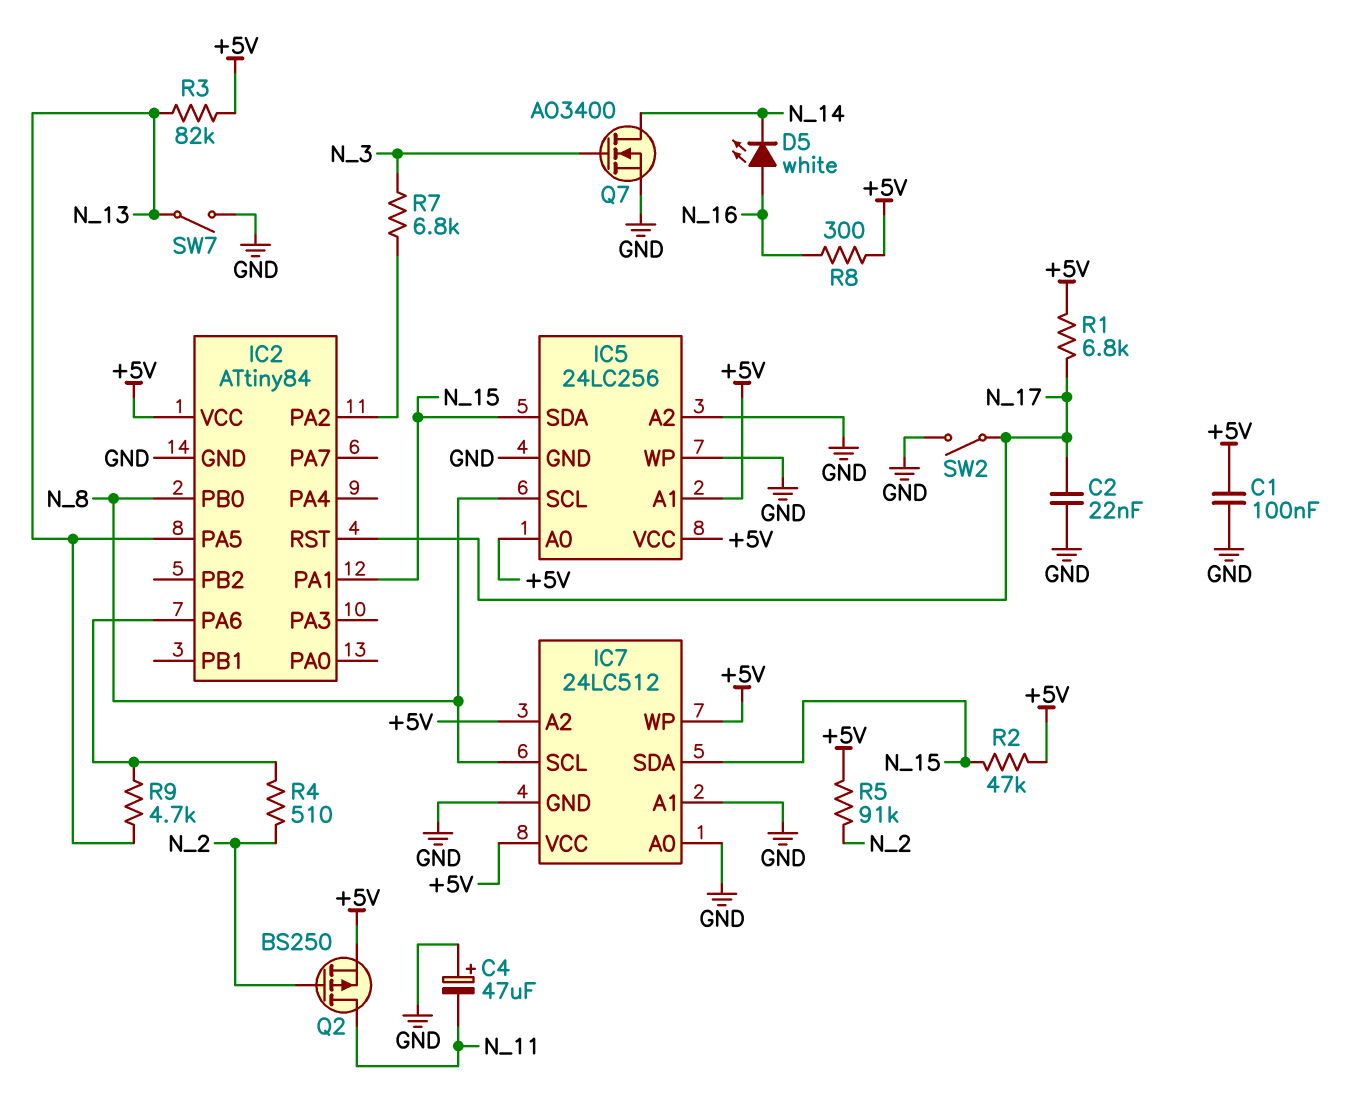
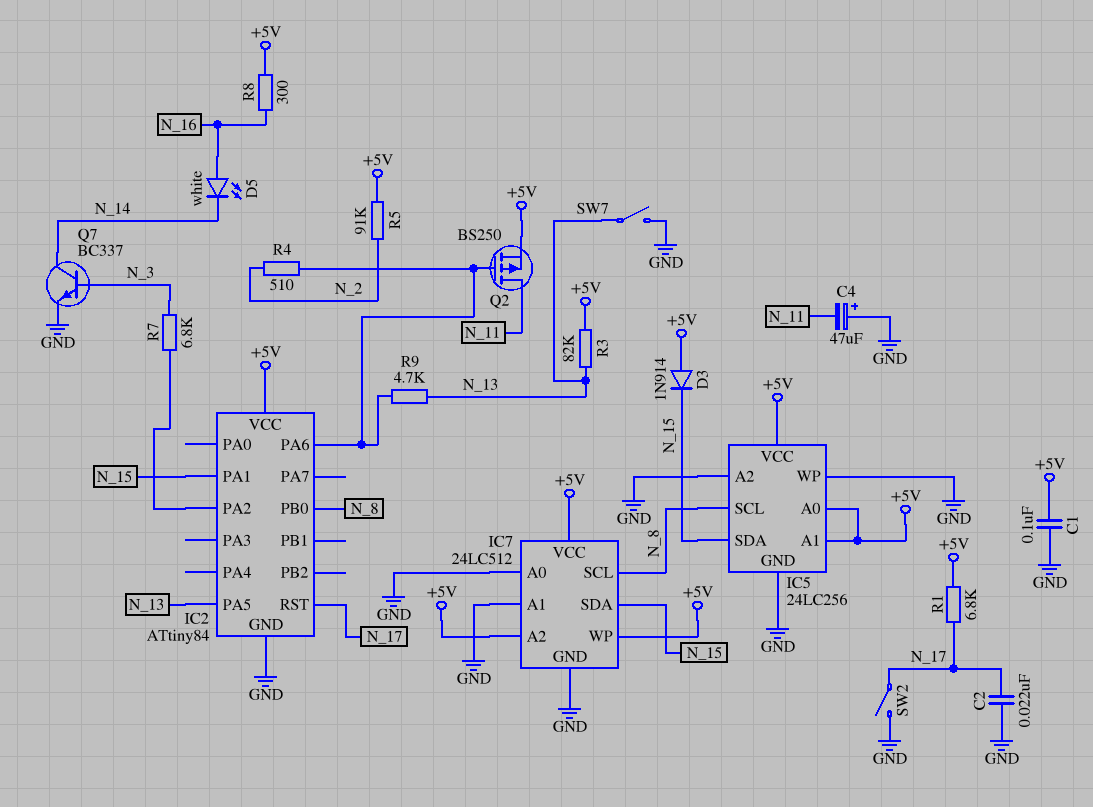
D3: none -> diode 1N914 (A +5V, K N_15)
Q2: PMOS BS250 (G N_2, D N_11, S +5V) -> PMOS BS250 (G IC2/PA6, D N_11, S +5V)
Q7: NMOS AO3400 (G N_3, D N_14, S GND) -> NPN BC337 (B N_3, C N_14, E GND)
R2: 47k (+5V, N_15) -> none

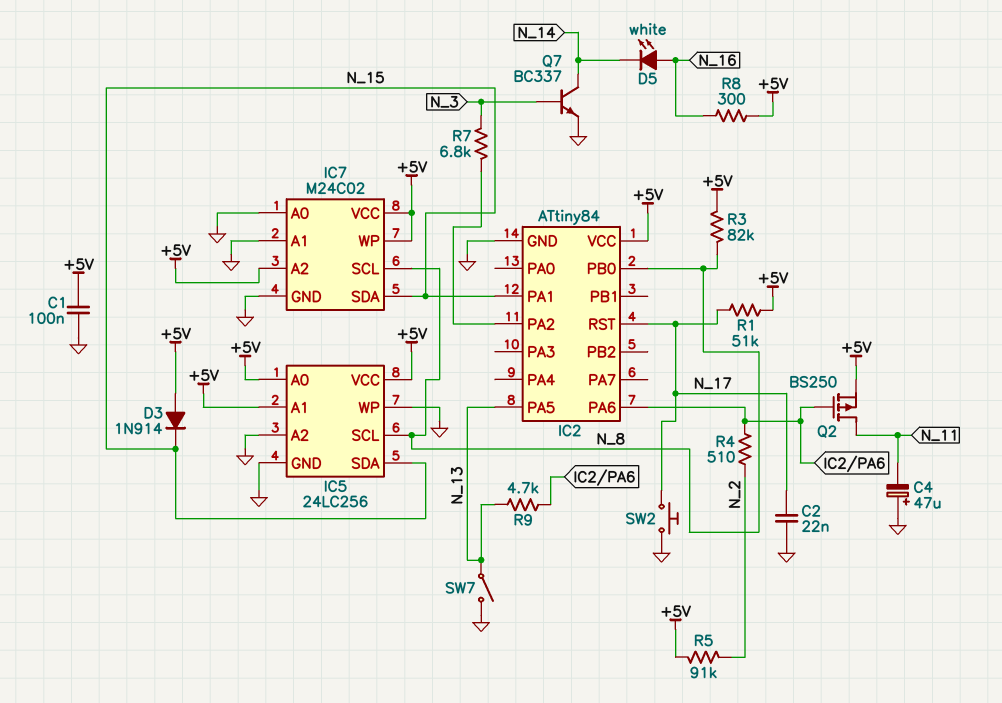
IC7: 24LC512 -> M24C02
R1: 6.8k (+5V, N_17) -> 51k (+5V, N_17)
R3: 82k (+5V, N_13) -> 82k (+5V, N_8)
SW2: switch (GND, N_17) -> button (GND, N_17)

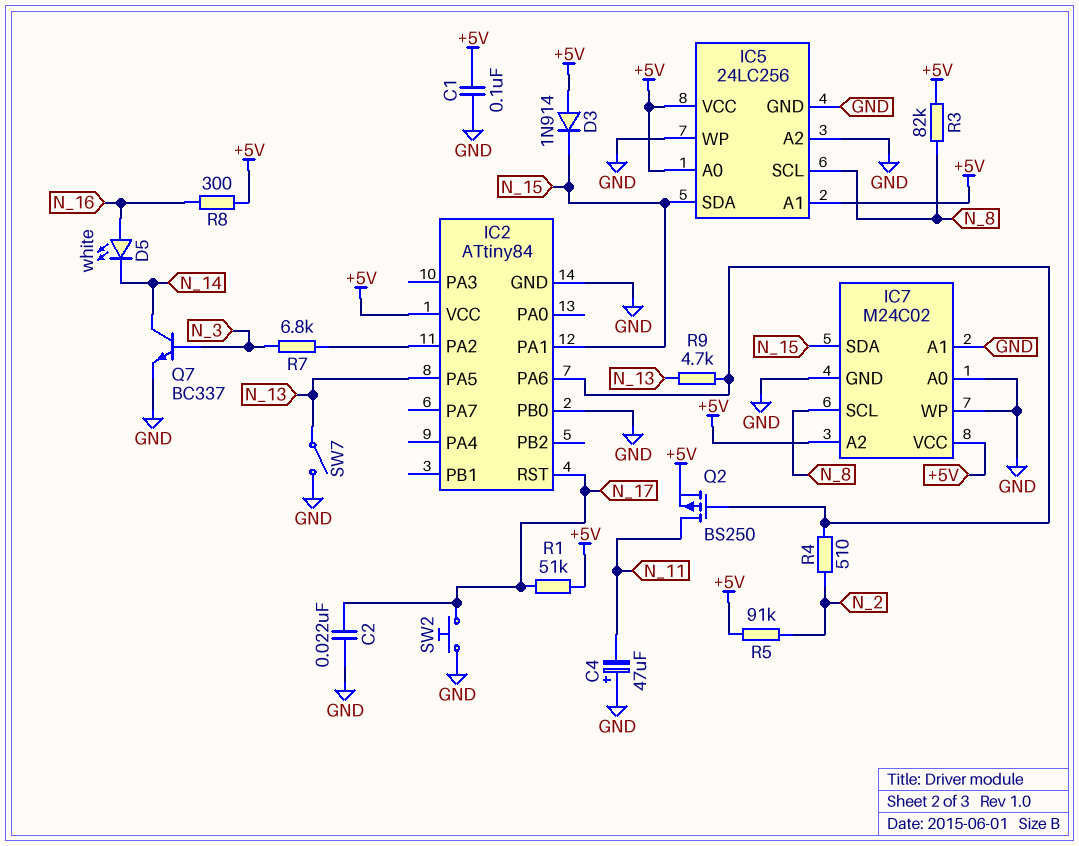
IC2 pin PB0: N_8 -> GND
IC7 pin WP: +5V -> GND

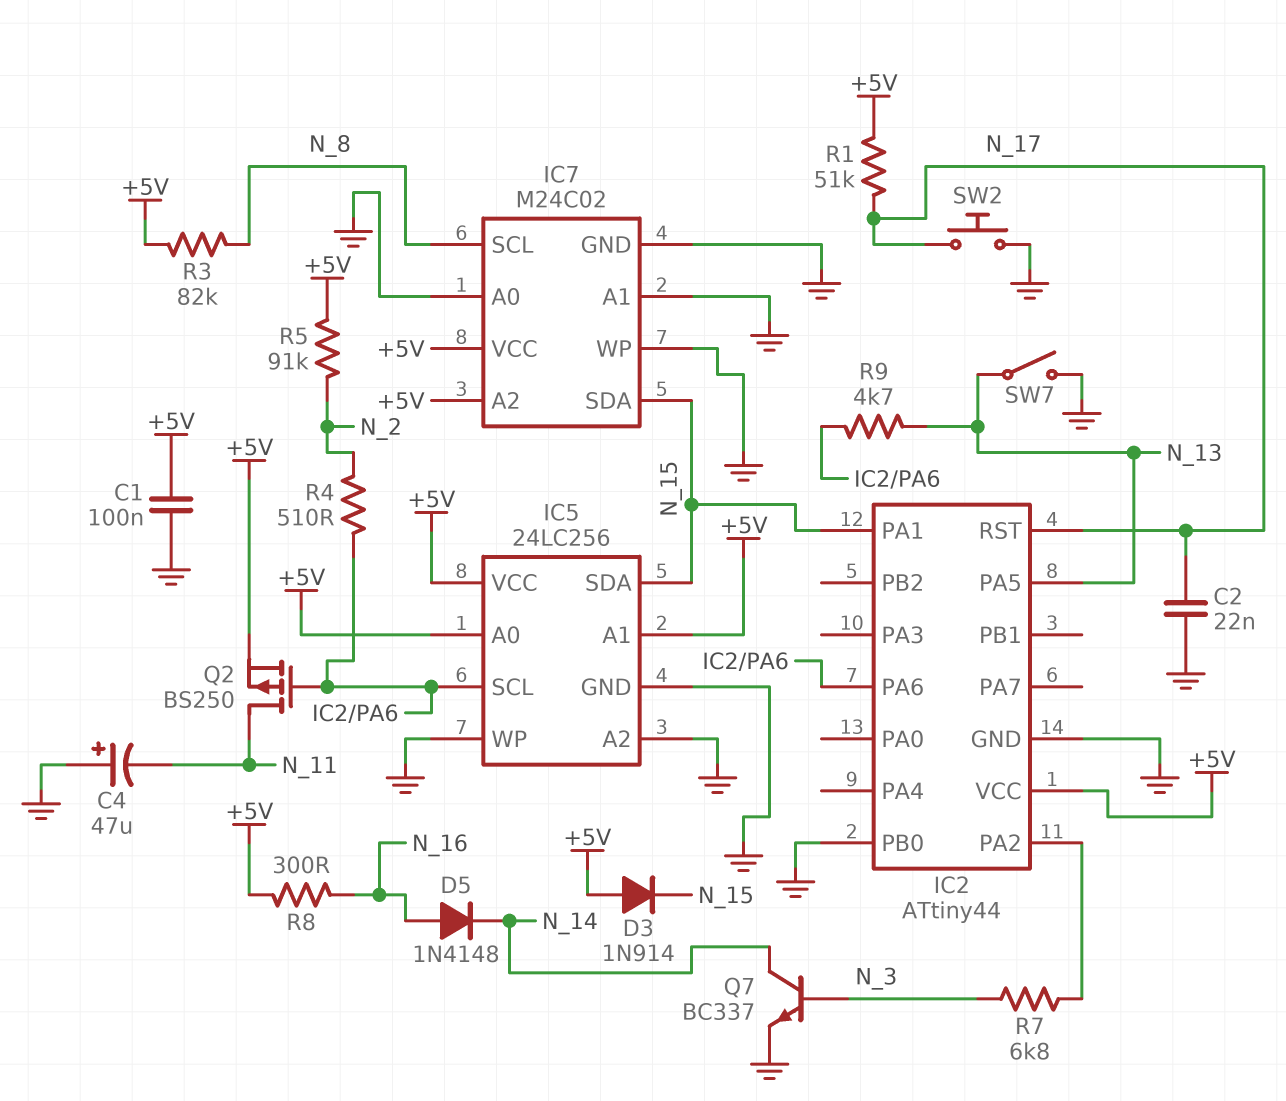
D5: LED white (A N_16, K N_14) -> diode 1N4148 (A N_16, K N_14)
IC2: ATtiny84 -> ATtiny44
IC5 pin SCL: N_8 -> IC2/PA6

